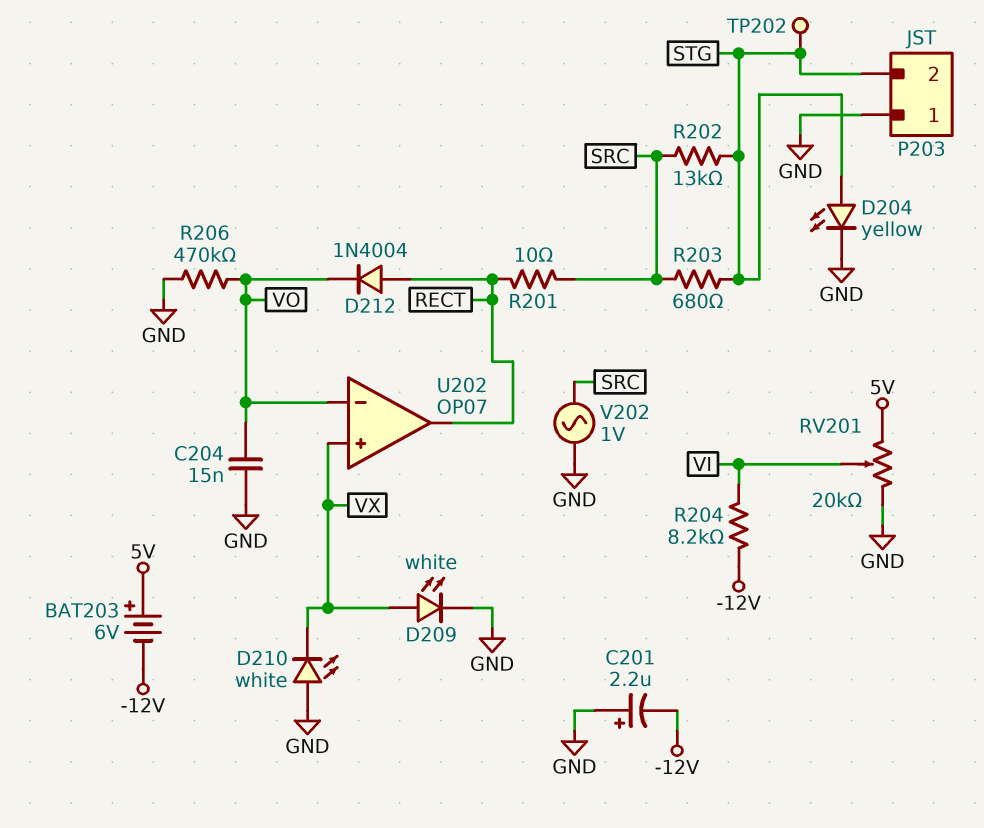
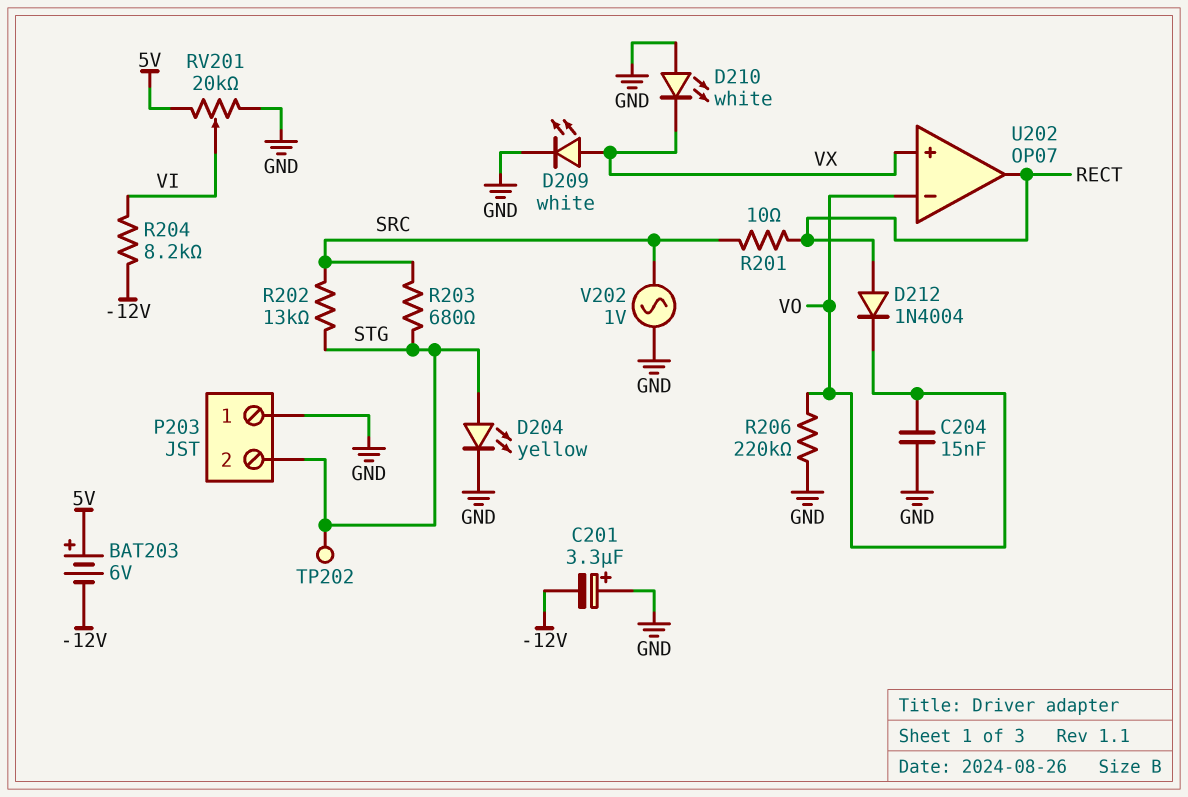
C201: 2.2uF (plus GND, minus -12V) -> 3.3uF (plus GND, minus -12V)
R206: 470k (GND, VO) -> 220k (GND, VO)

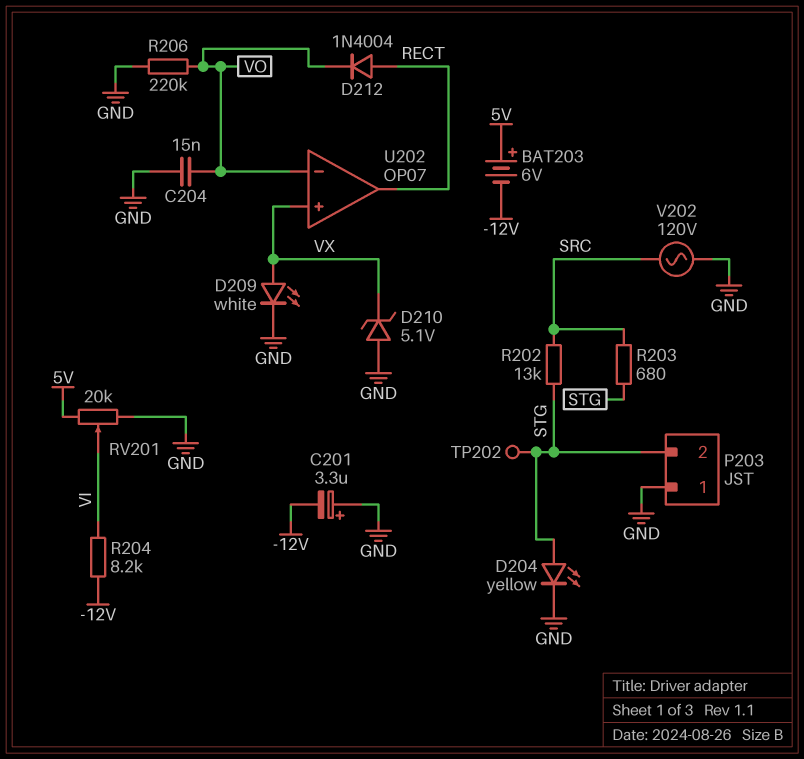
D210: LED white (A GND, K VX) -> zener 5.1V (A GND, K VX)
R201: 10 (RECT, SRC) -> none
V202: AC 1V (GND, SRC) -> AC 120V (GND, SRC)

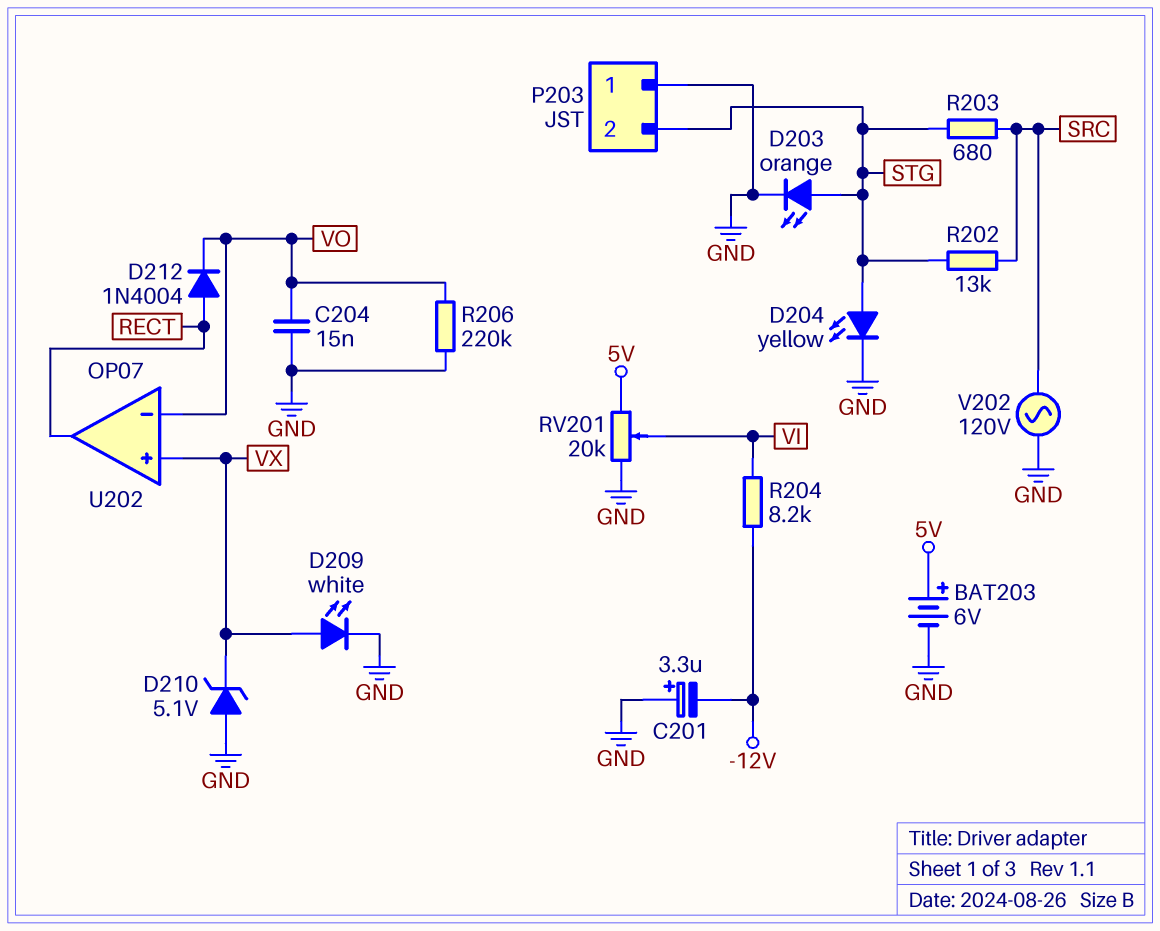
BAT203: 6V (plus 5V, minus -12V) -> 6V (plus 5V, minus GND)
D203: none -> LED orange (A STG, K GND)
TP202: test point (STG) -> none

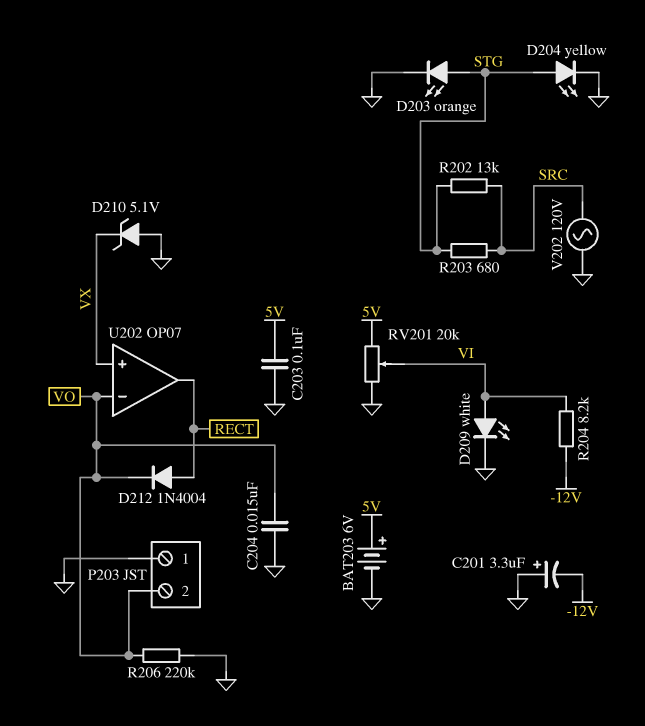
C203: none -> 100nF (5V, GND)
D209: LED white (A VX, K GND) -> LED white (A VI, K GND)
P203 pin 2: STG -> VO

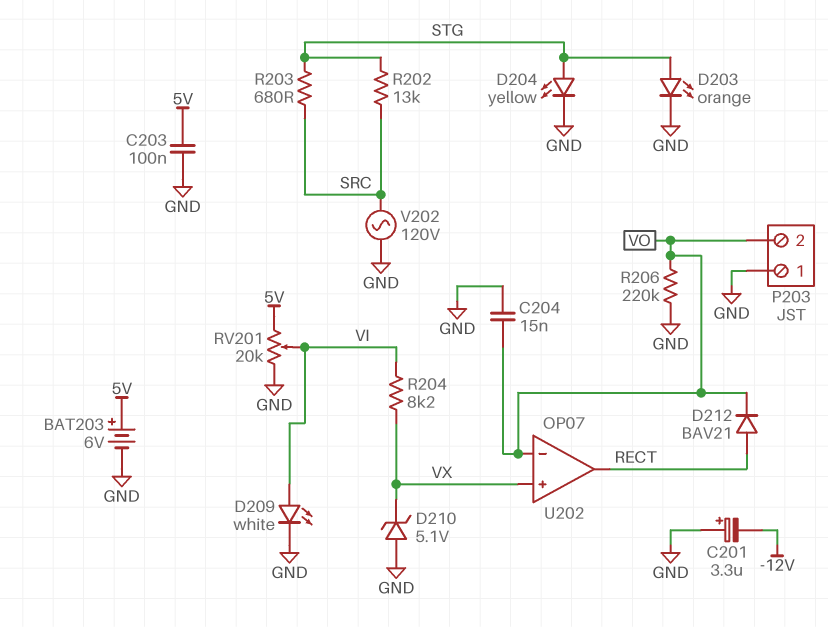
D212: diode 1N4004 (A RECT, K VO) -> diode BAV21 (A RECT, K VO)
R204: 8.2k (-12V, VI) -> 8.2k (VI, VX)

